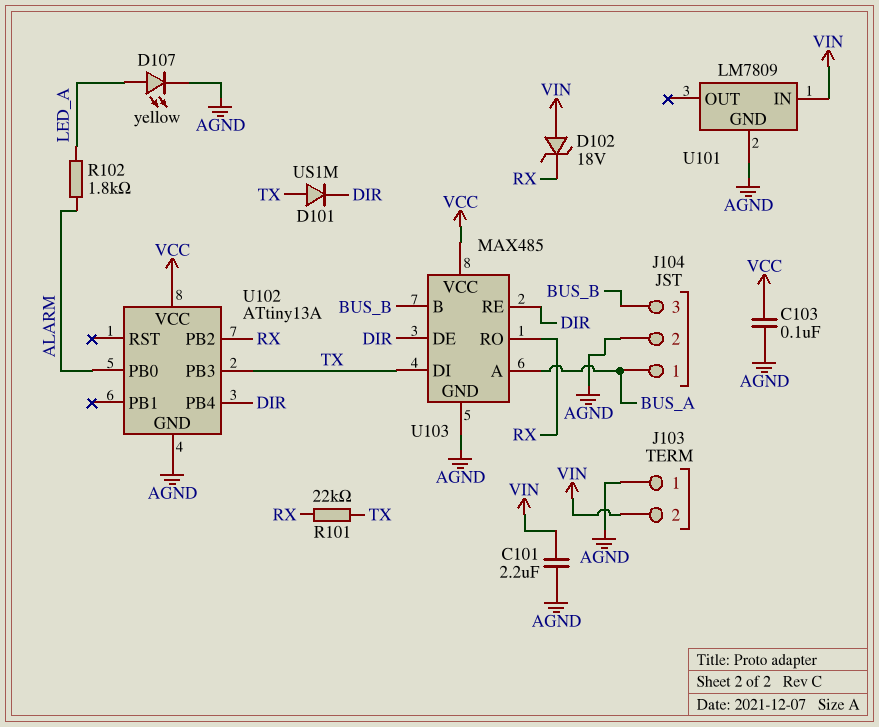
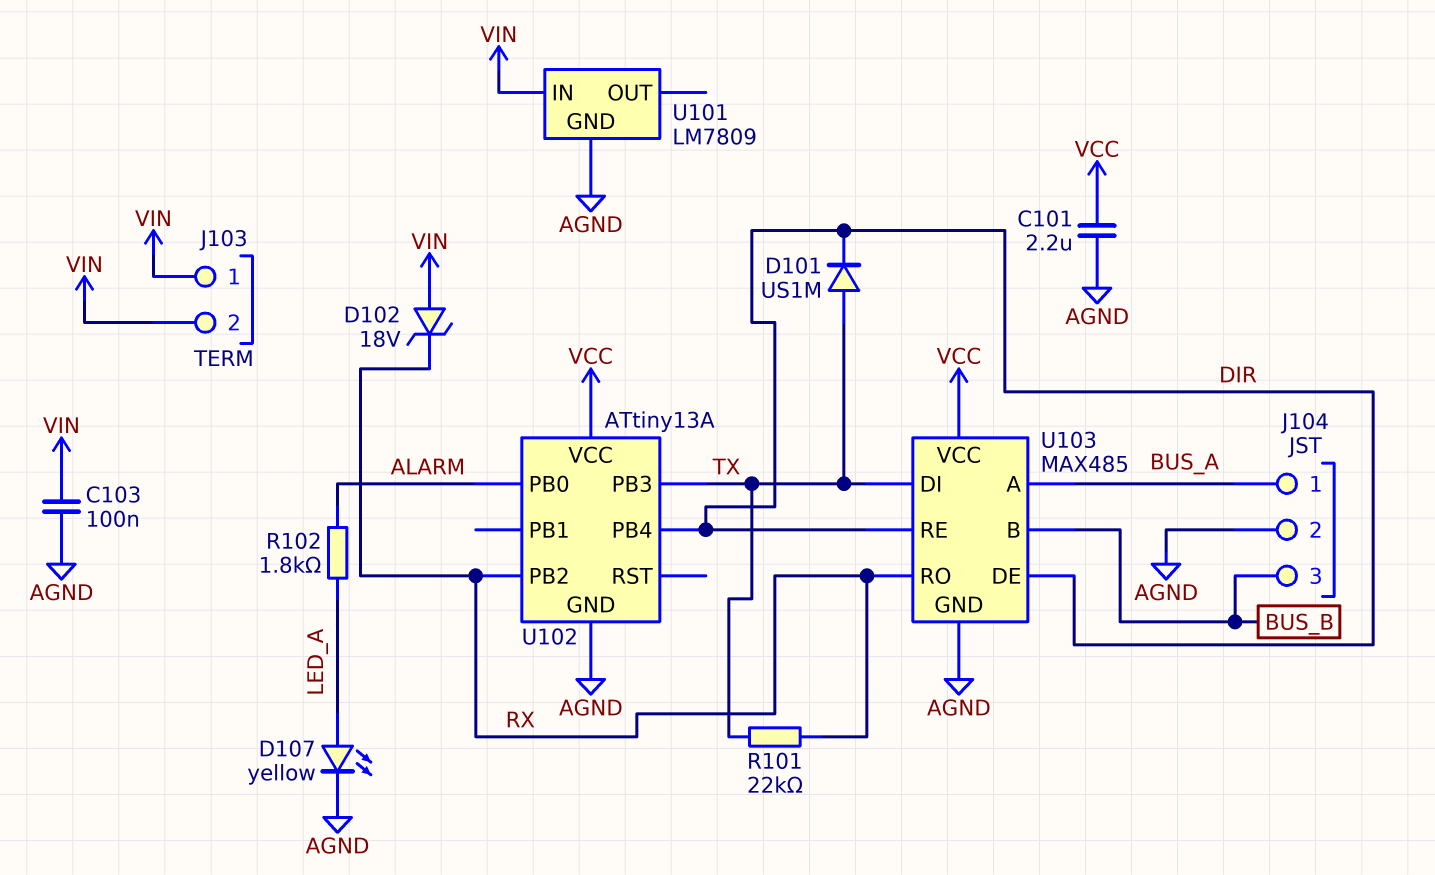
C101: 2.2uF (AGND, VIN) -> 2.2uF (AGND, VCC)
C103: 100nF (AGND, VCC) -> 100nF (AGND, VIN)
J103 pin 1: AGND -> VIN

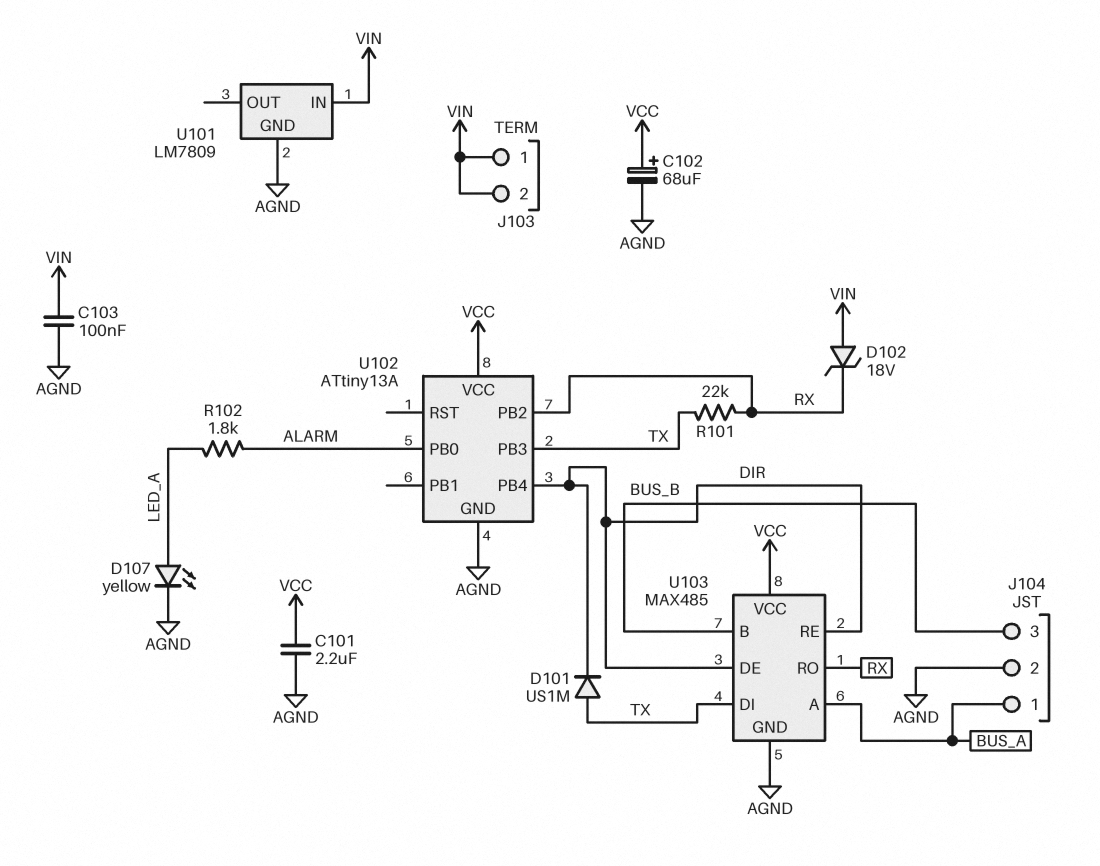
C102: none -> 68uF (plus VCC, minus AGND)

